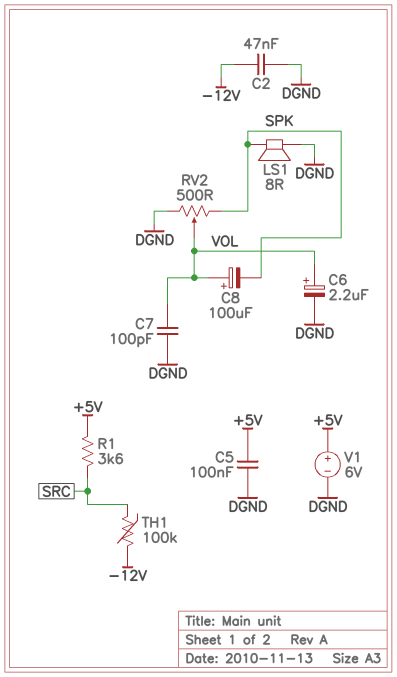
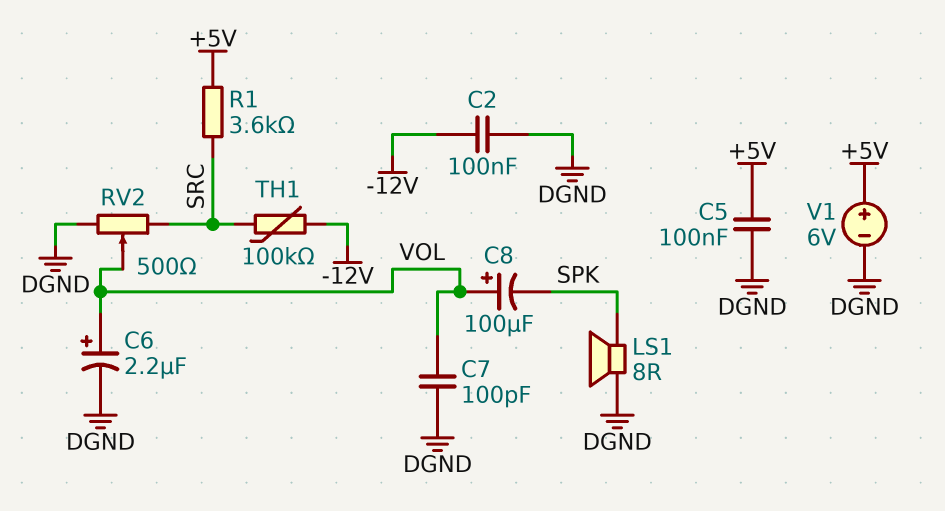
C2: 47nF (-12V, DGND) -> 100nF (-12V, DGND)
RV2: 500 (DGND, SPK, wiper VOL) -> 500 (DGND, SRC, wiper VOL)

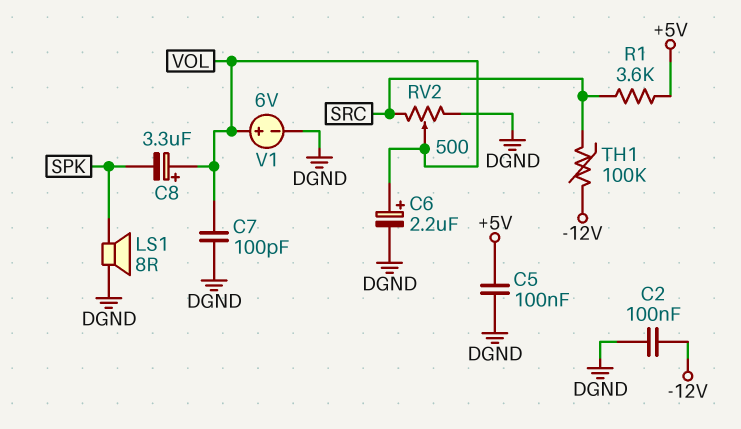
C8: 100uF (plus VOL, minus SPK) -> 3.3uF (plus VOL, minus SPK)
V1: 6V (plus +5V, minus DGND) -> 6V (plus VOL, minus DGND)

